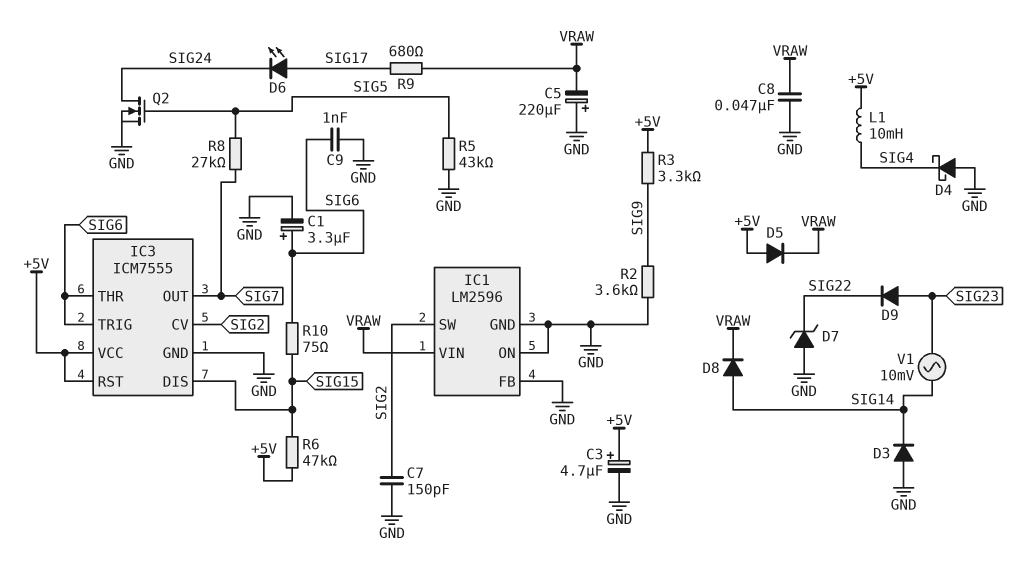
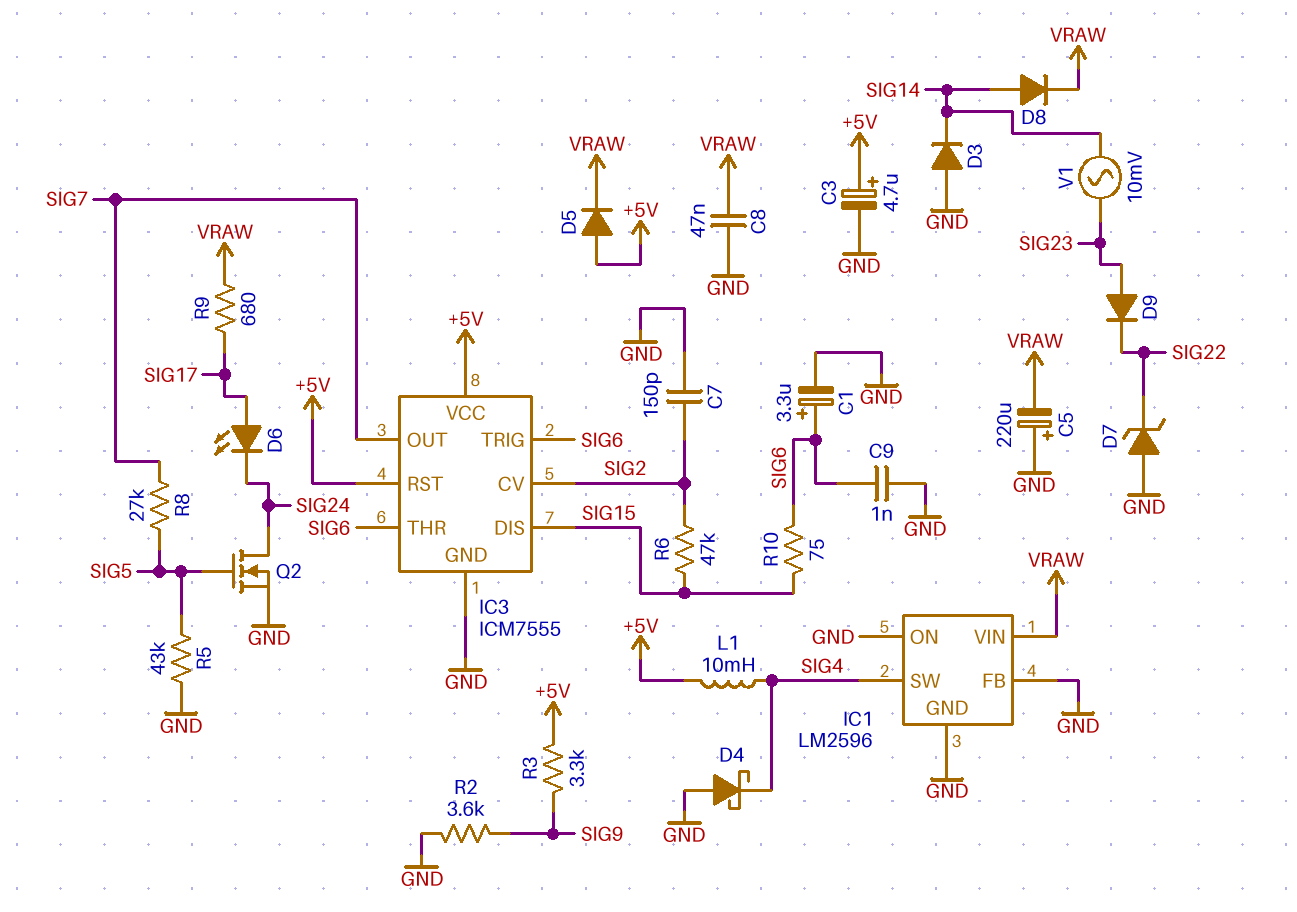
IC1 pin SW: SIG2 -> SIG4
R6: 47k (+5V, SIG15) -> 47k (SIG2, SIG15)

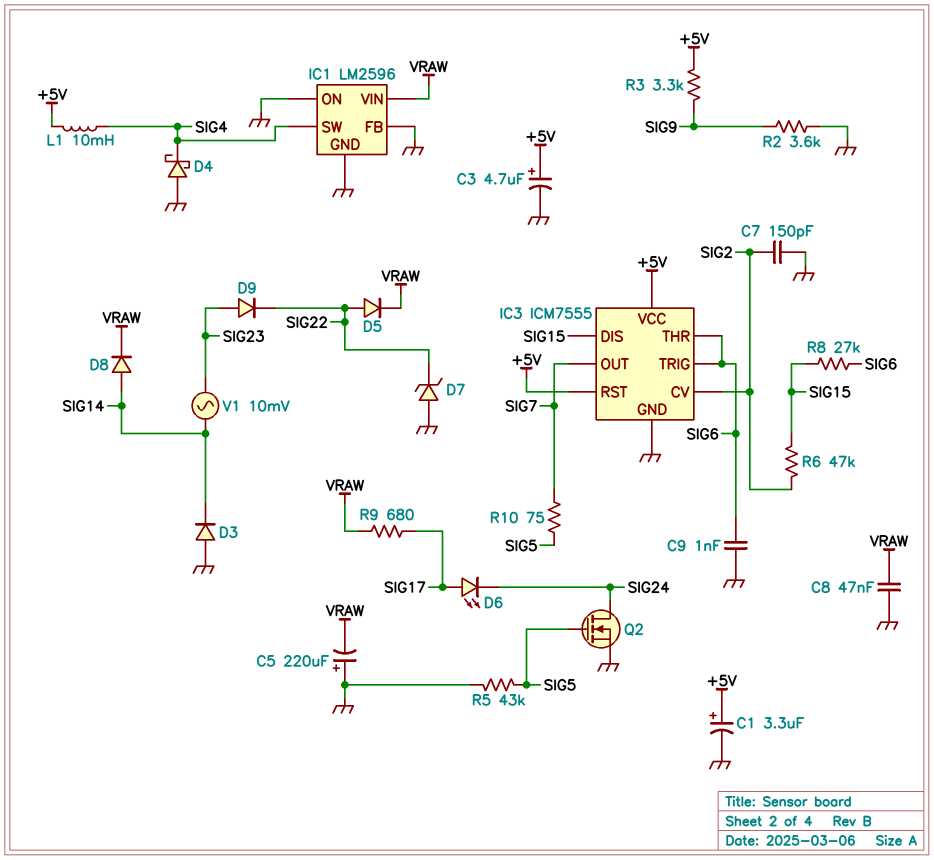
C1: 3.3uF (plus SIG6, minus GND) -> 3.3uF (plus +5V, minus GND)
D5: diode (A +5V, K VRAW) -> diode (A SIG22, K VRAW)
R8: 27k (SIG5, SIG7) -> 27k (SIG6, SIG15)
R10: 75 (SIG6, SIG15) -> 75 (SIG5, SIG7)

